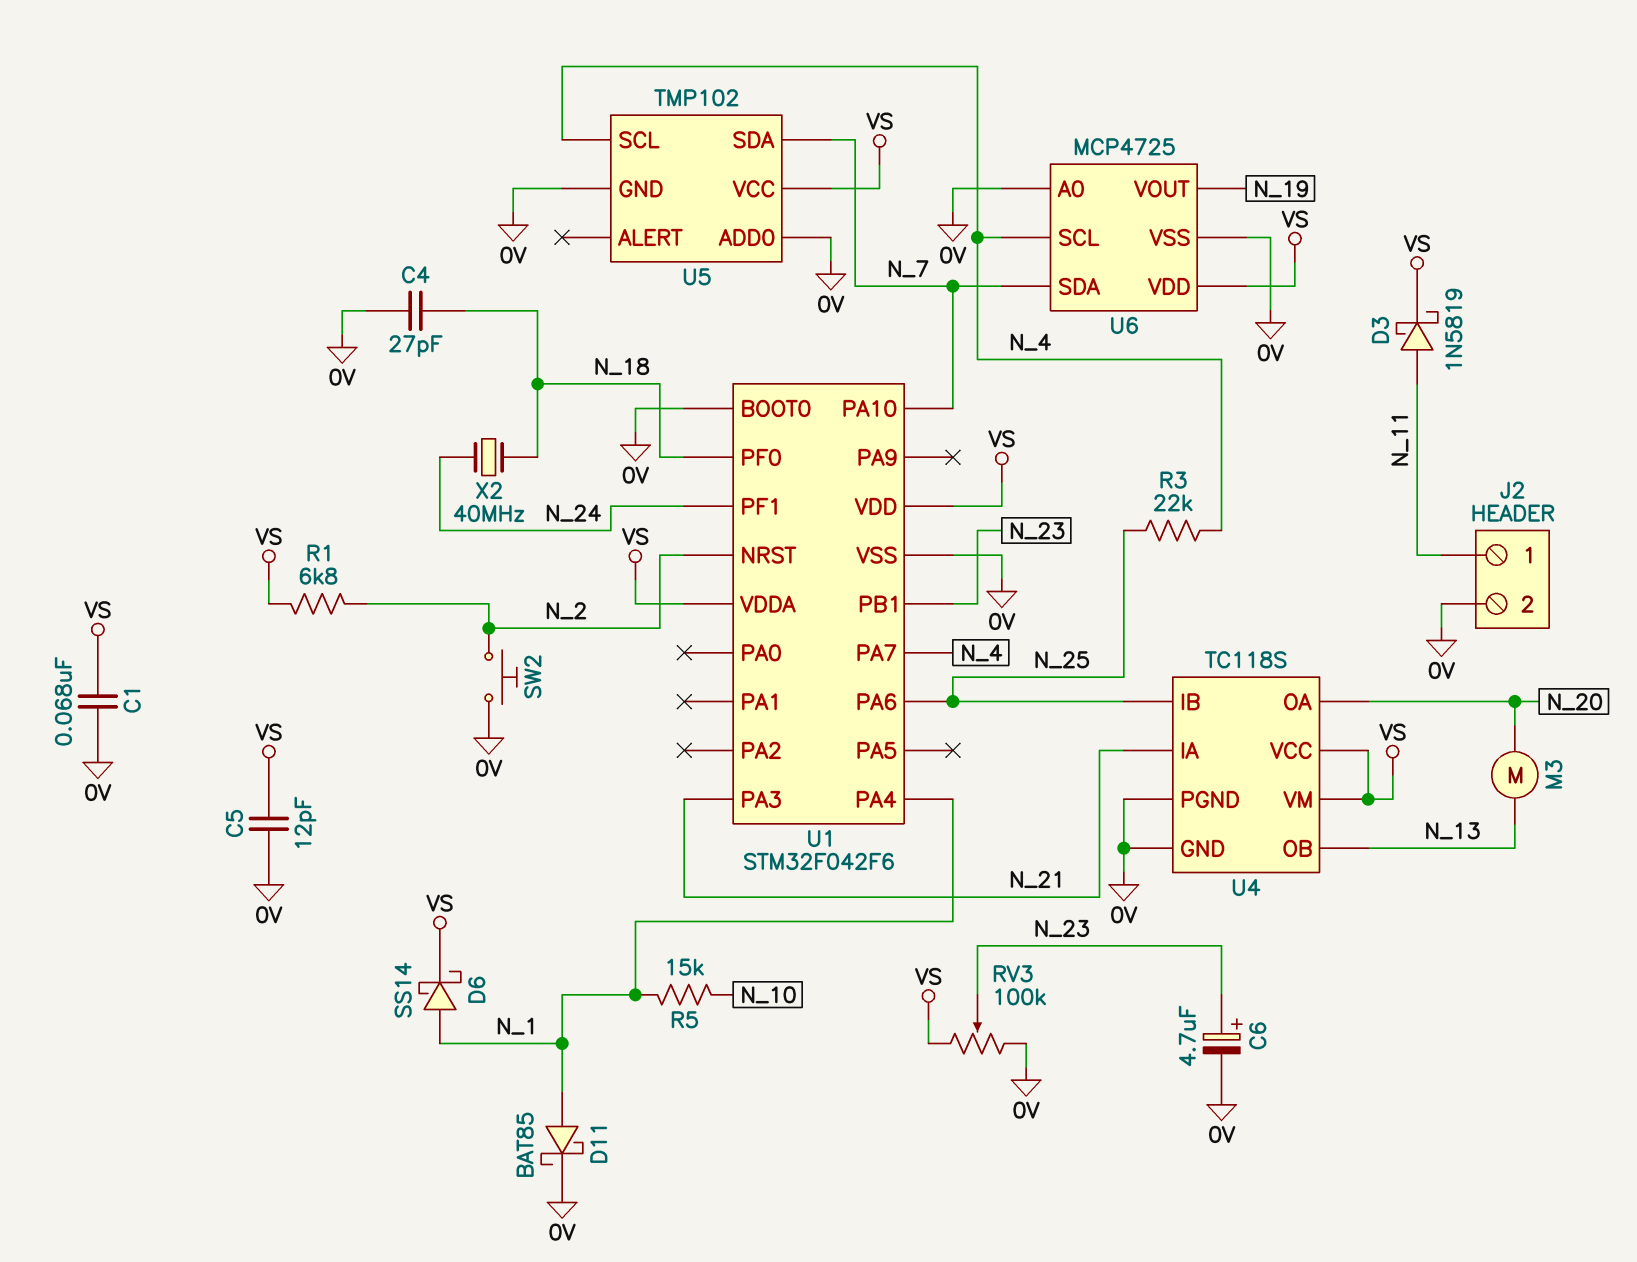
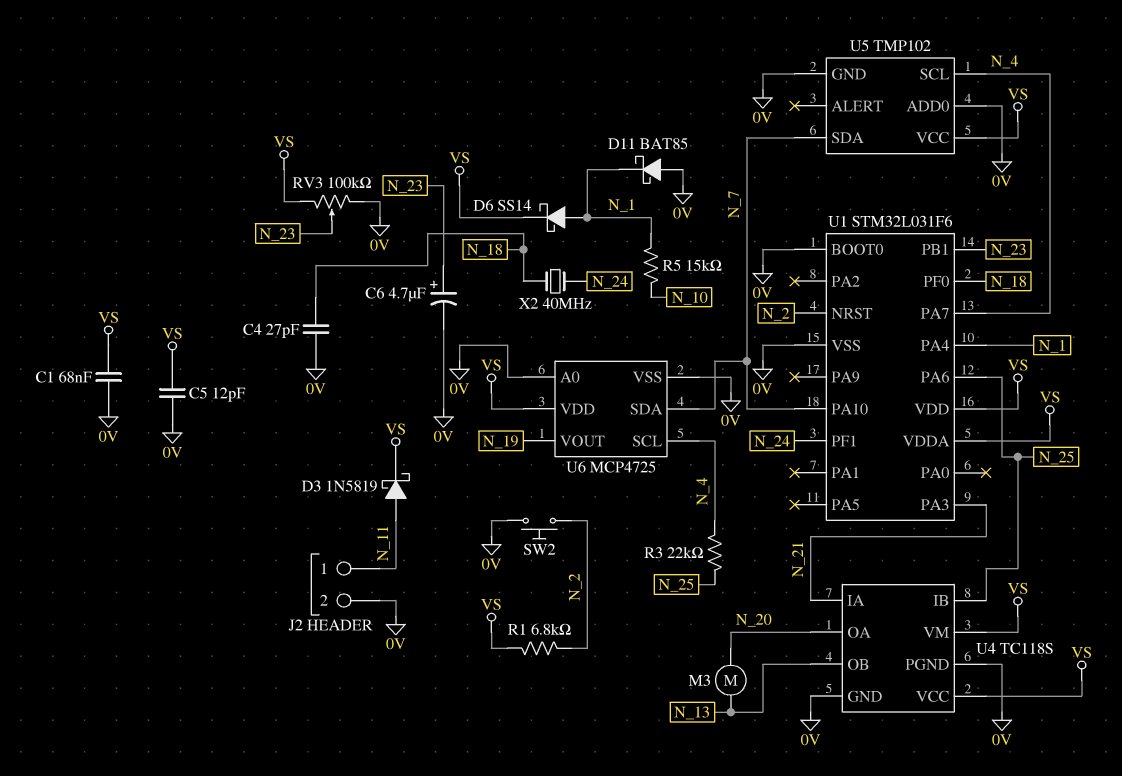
D11: schottky BAT85 (A N_1, K 0V) -> schottky BAT85 (A 0V, K N_1)
U1: STM32F042F6 -> STM32L031F6

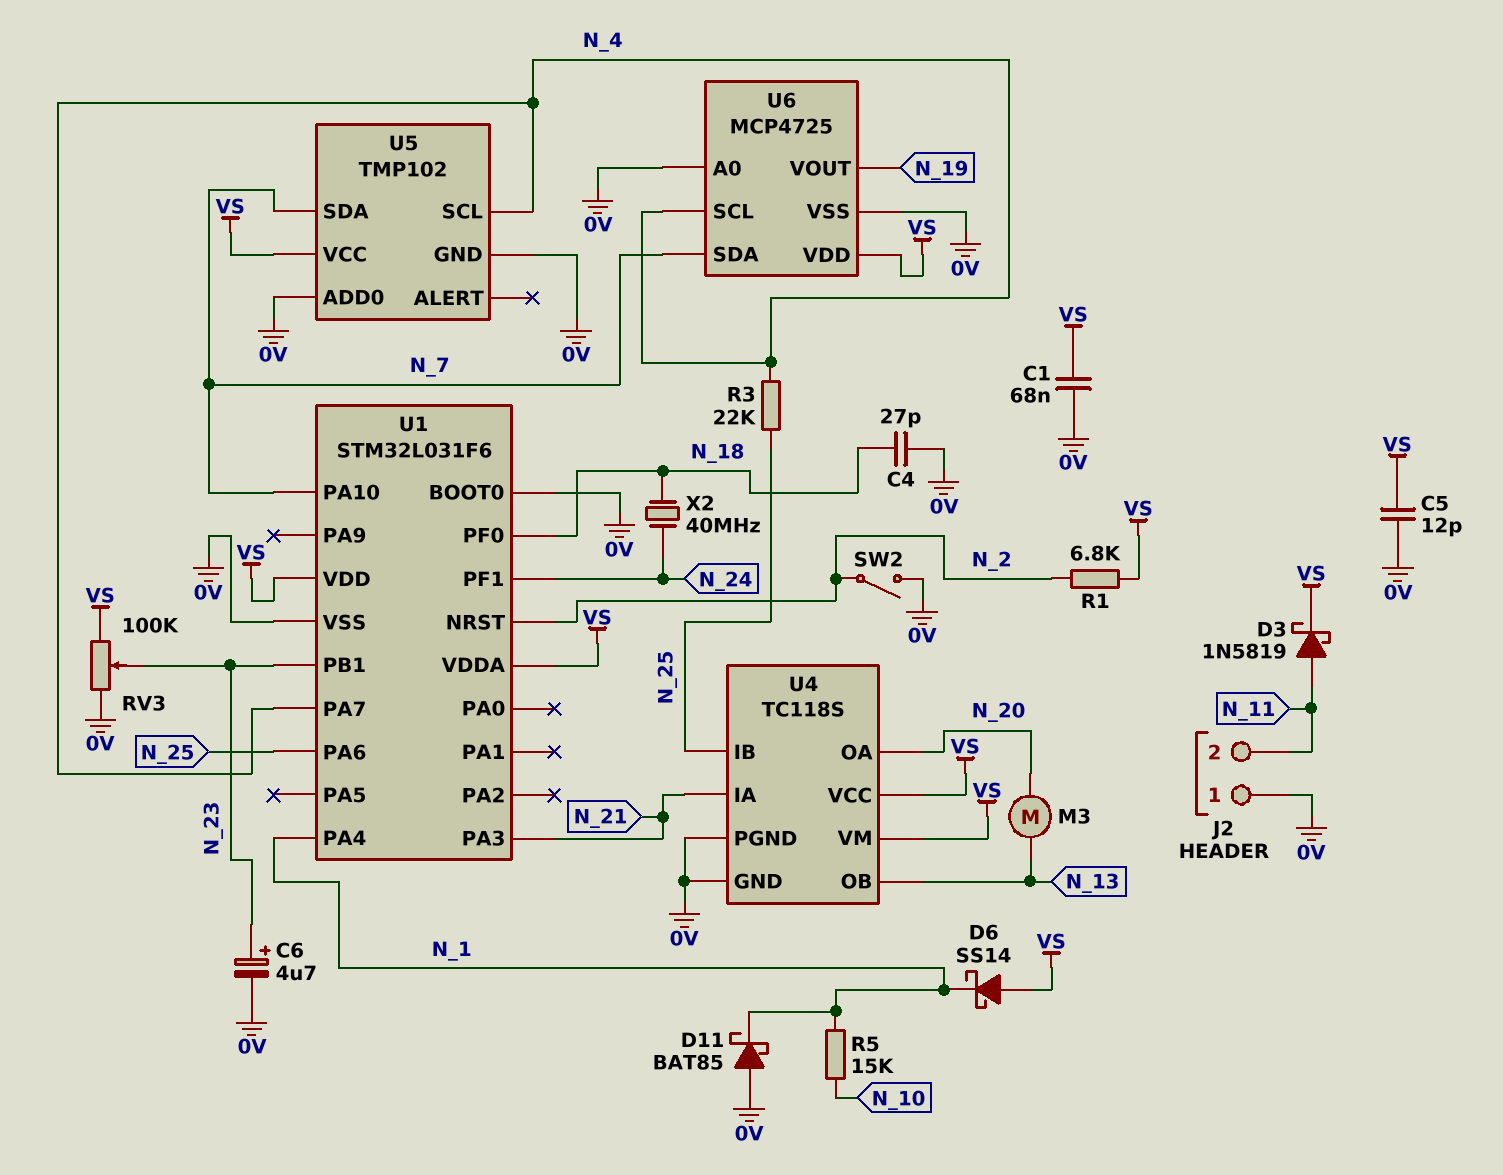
D6: schottky SS14 (A N_1, K VS) -> schottky SS14 (A VS, K N_1)
J2 pin 1: N_11 -> 0V
J2 pin 2: 0V -> N_11
SW2: button (0V, N_2) -> switch (0V, N_2)

